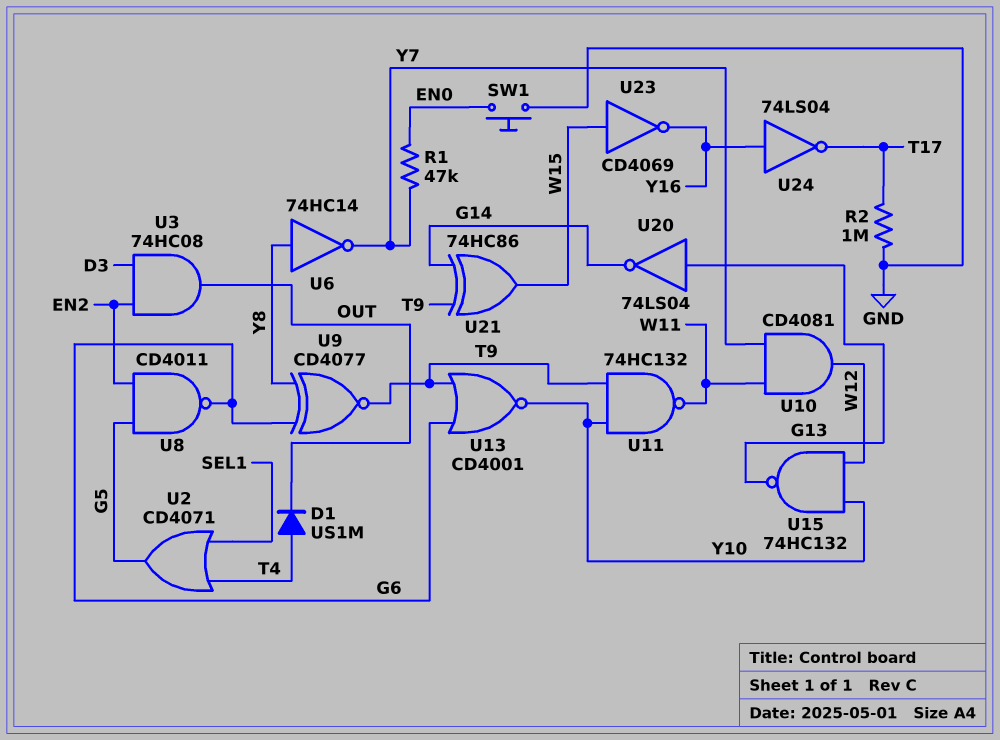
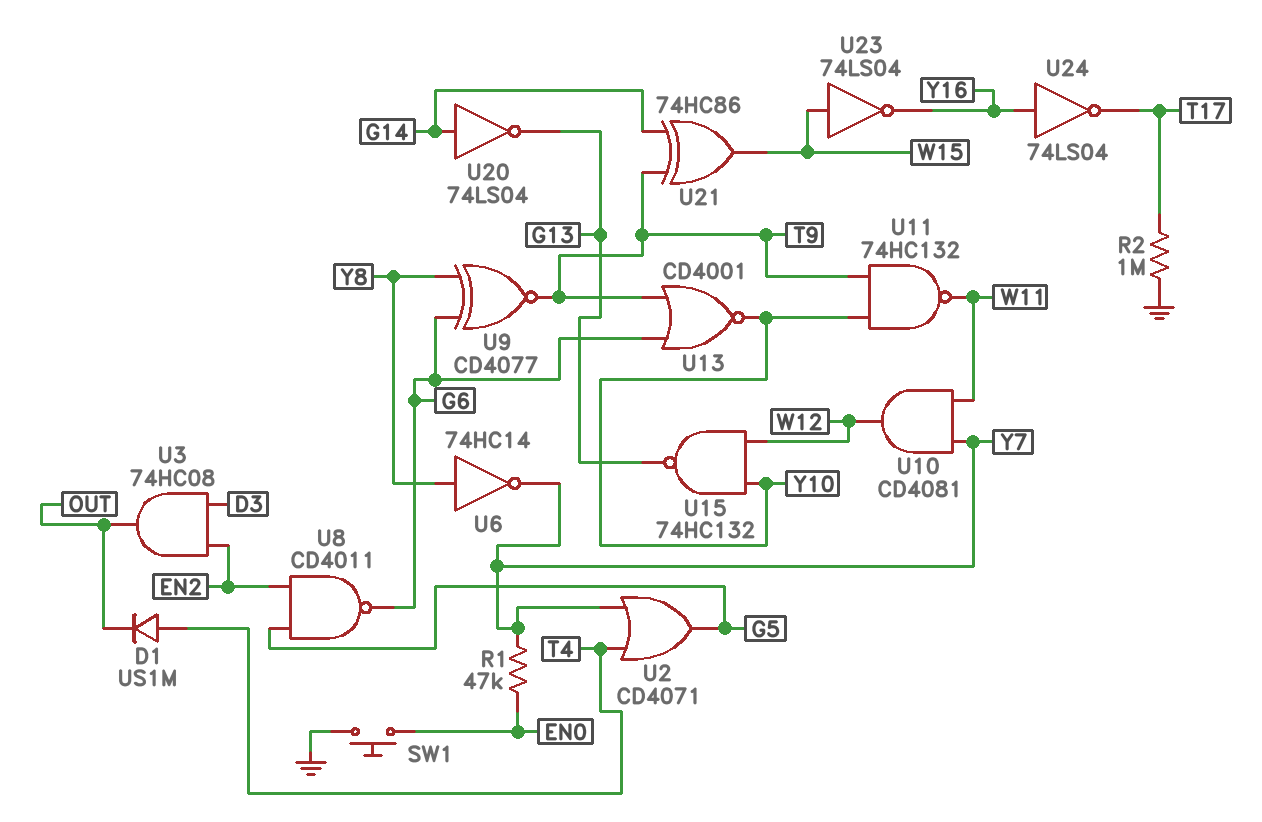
U2: OR CD4071 (in SEL1, in T4, out G5) -> OR CD4071 (in T4, in Y7, out G5)
U20: NOT 74LS04 (in G13, out G14) -> NOT 74LS04 (in G14, out G13)
U23: NOT CD4069 (in W15, out Y16) -> NOT 74LS04 (in W15, out Y16)

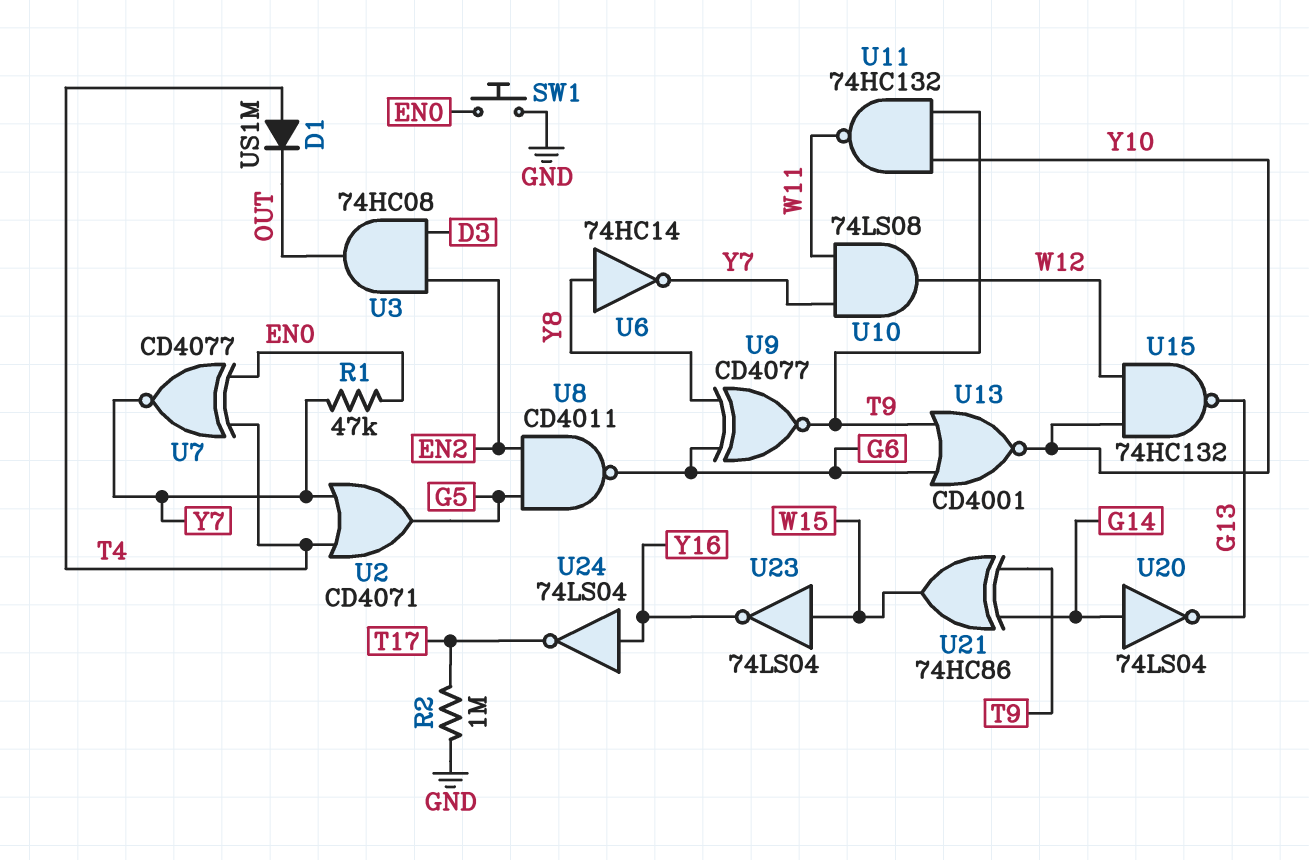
U7: none -> XNOR CD4077 (in EN0, in T4, out Y7)
U10: AND CD4081 (in W11, in Y7, out W12) -> AND 74LS08 (in W11, in Y7, out W12)

